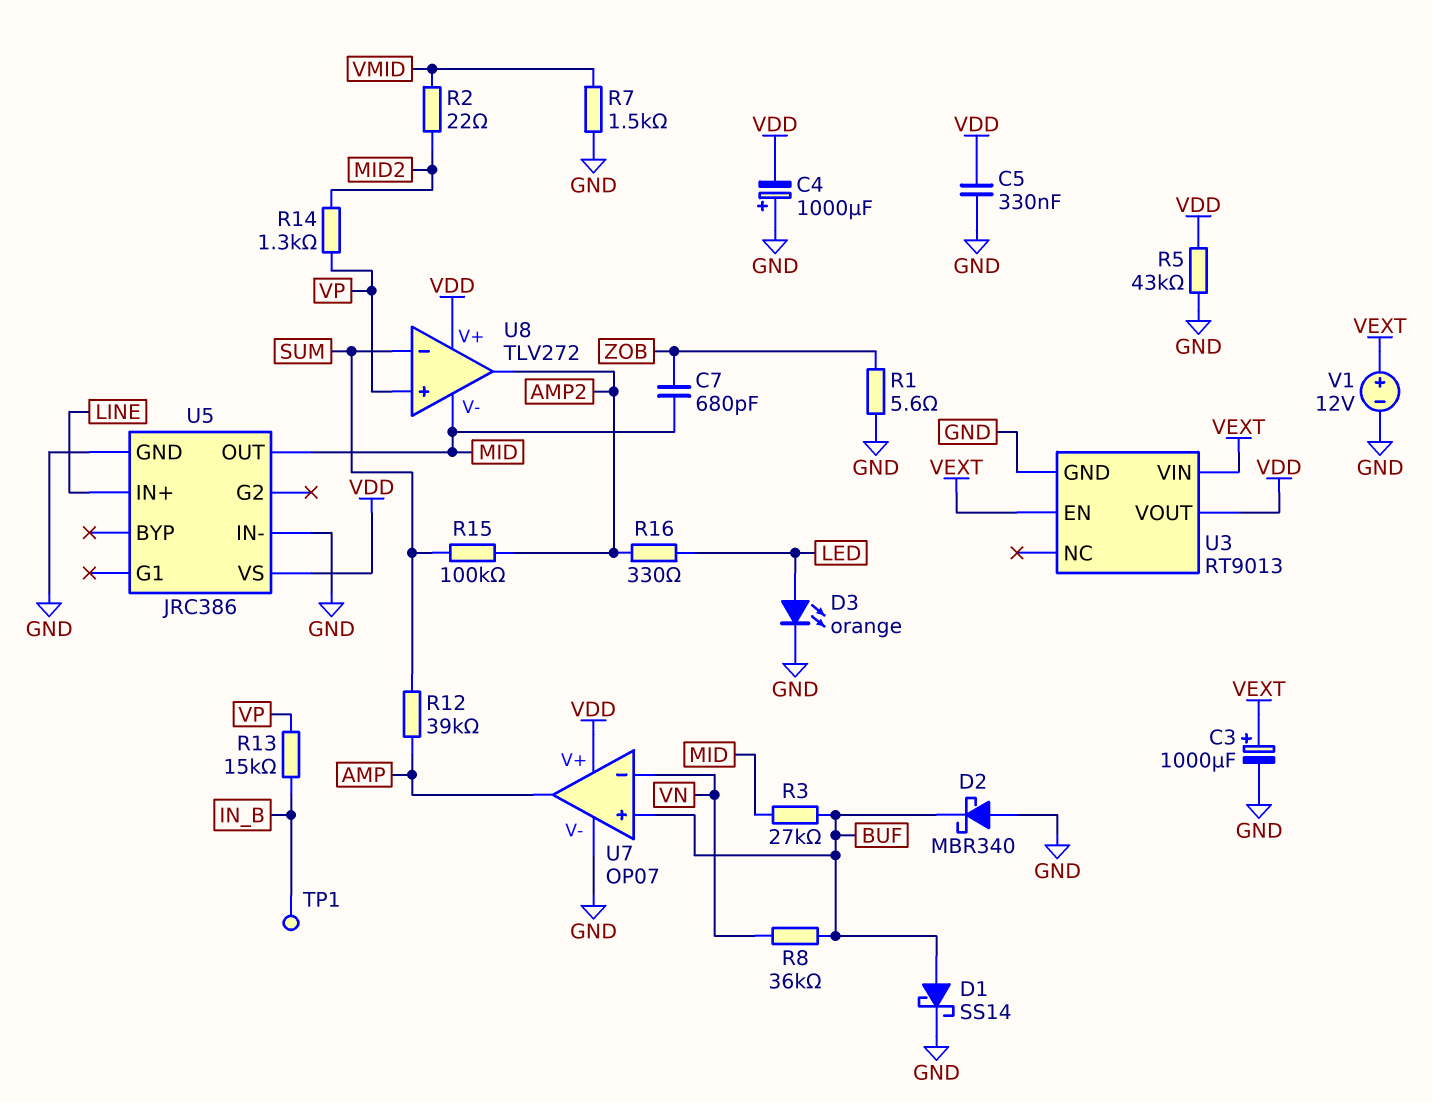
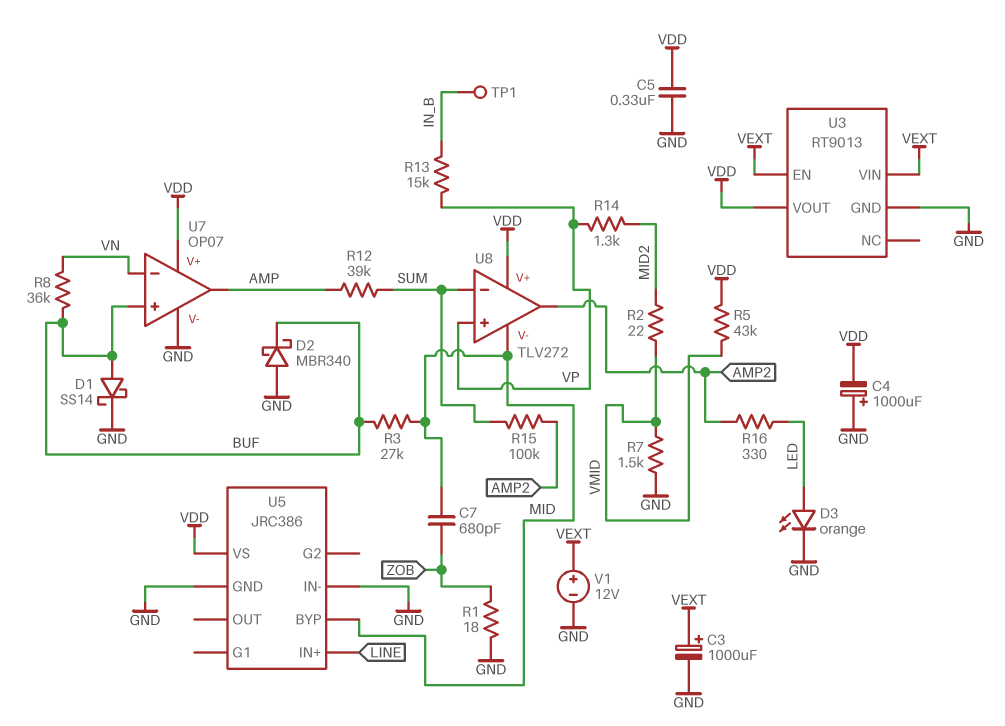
R1: 5.6 (GND, ZOB) -> 18 (GND, ZOB)
R5: 43k (GND, VDD) -> 43k (VDD, VMID)
U5 pin BYP: none -> MID
U5 pin OUT: MID -> none

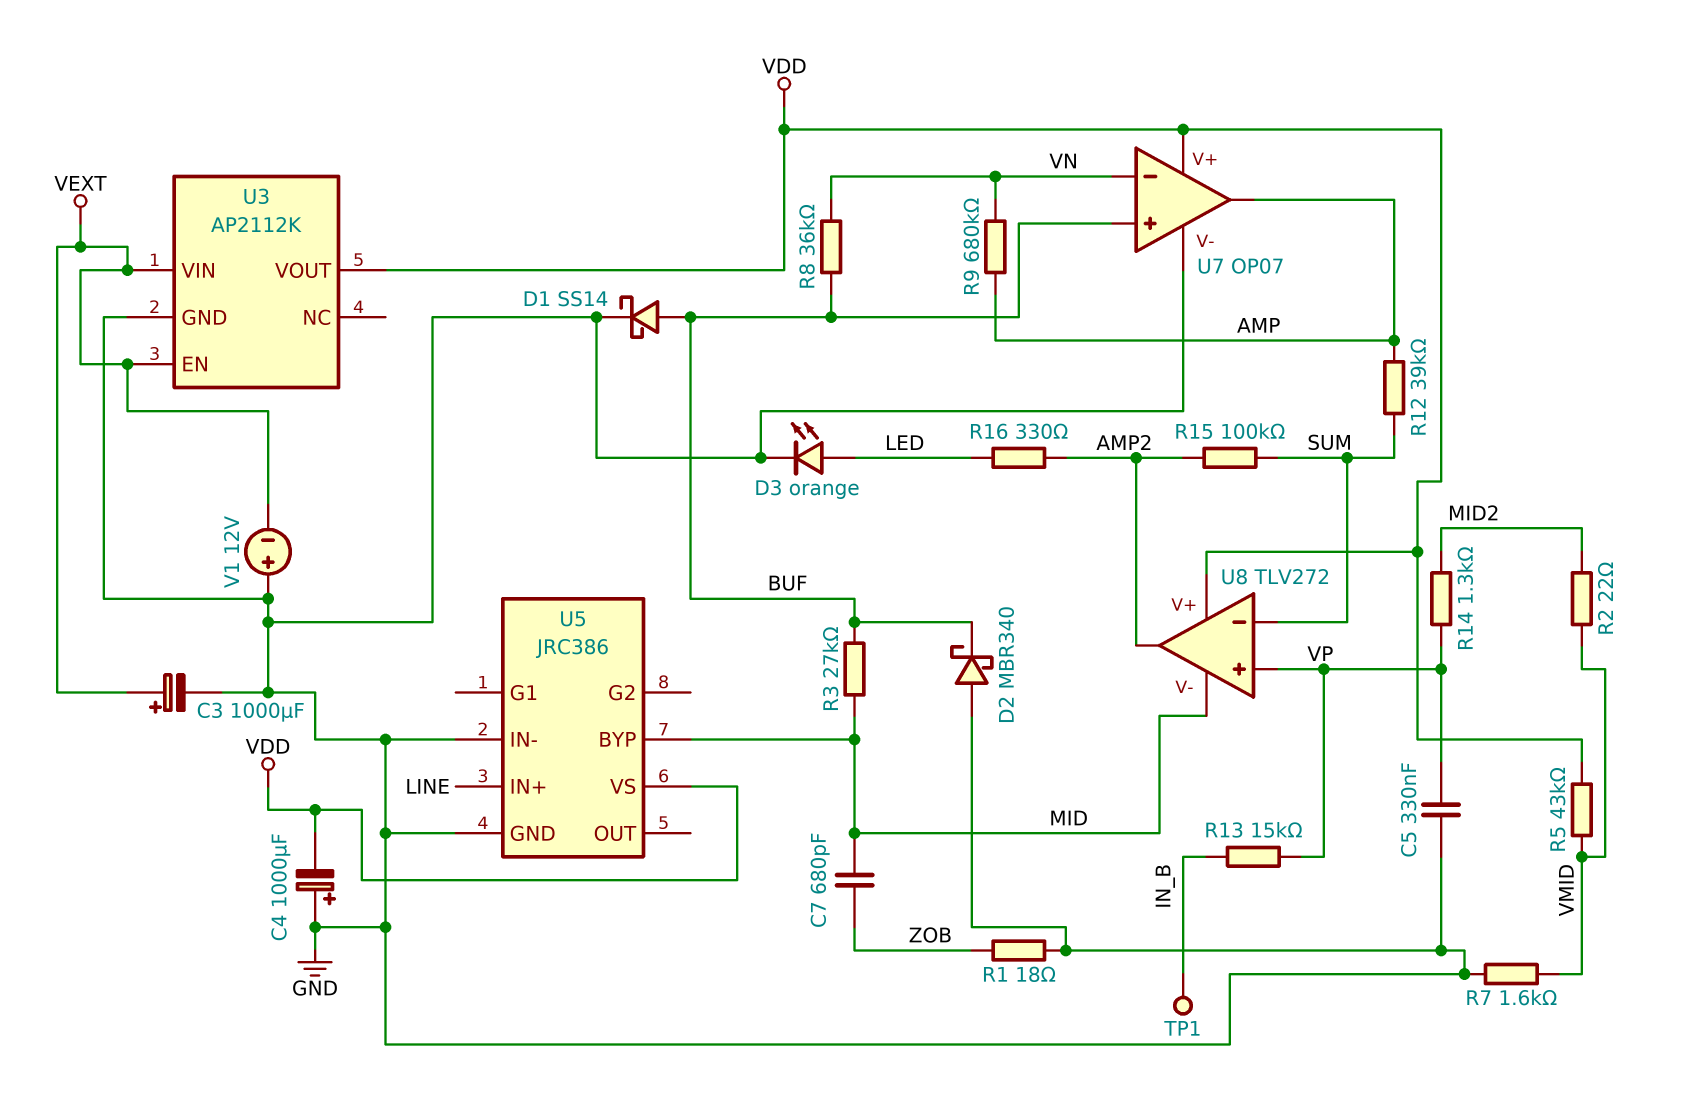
C5: 330nF (GND, VDD) -> 330nF (GND, VP)
R7: 1.5k (GND, VMID) -> 1.6k (GND, VMID)
R9: none -> 680k (AMP, VN)
U3: RT9013 -> AP2112K
V1: 12V (plus VEXT, minus GND) -> 12V (plus GND, minus VEXT)

